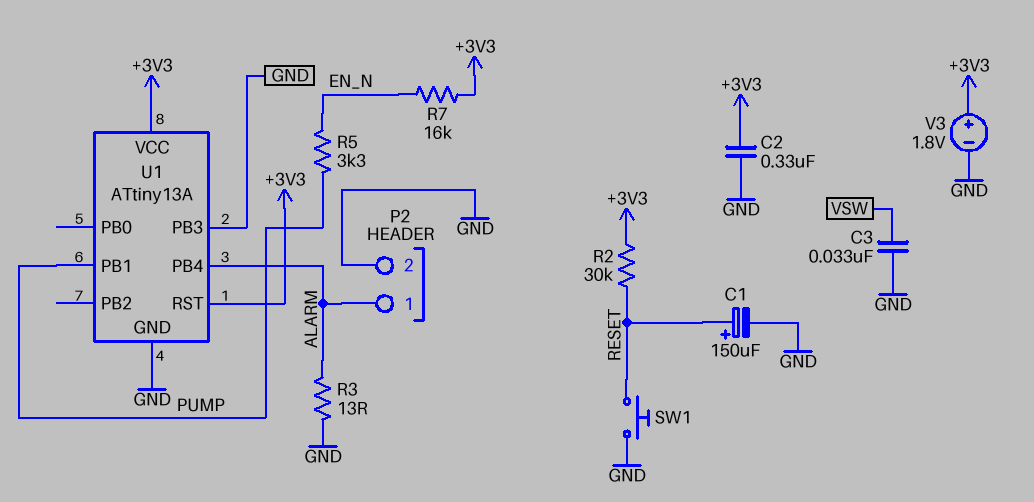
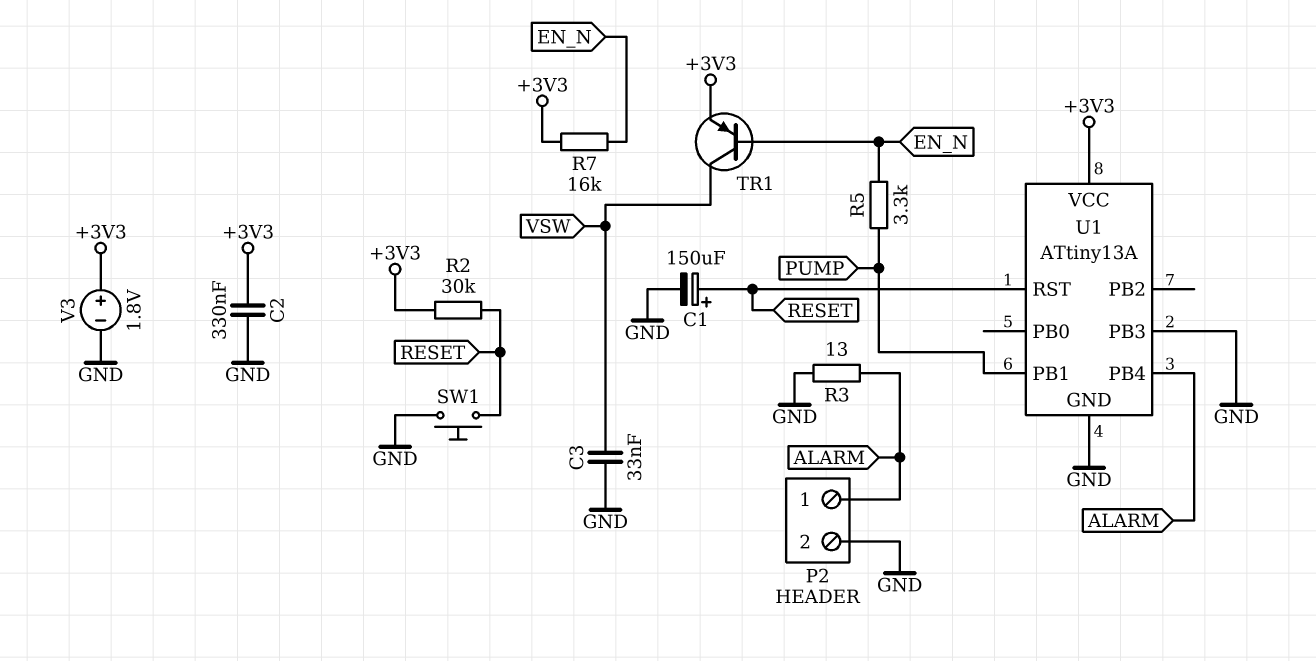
TR1: none -> PNP (B EN_N, C VSW, E +3V3)
U1 pin RST: +3V3 -> RESET

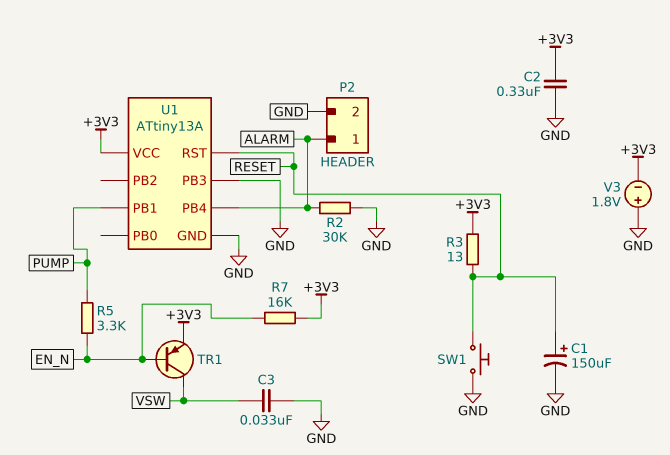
R2: 30k (+3V3, RESET) -> 30k (ALARM, GND)
R3: 13 (ALARM, GND) -> 13 (+3V3, RESET)
V3: 1.8V (plus +3V3, minus GND) -> 1.8V (plus GND, minus +3V3)

